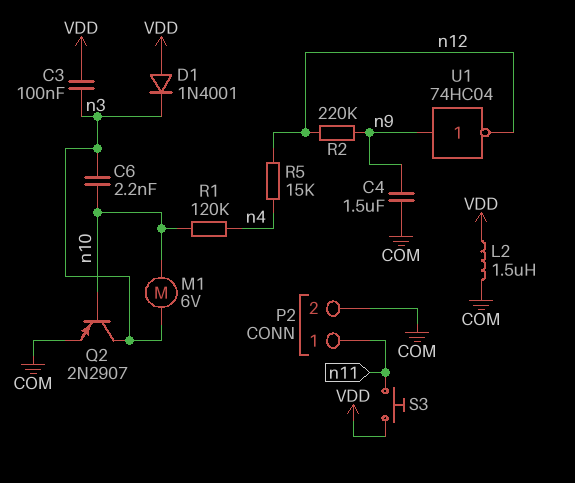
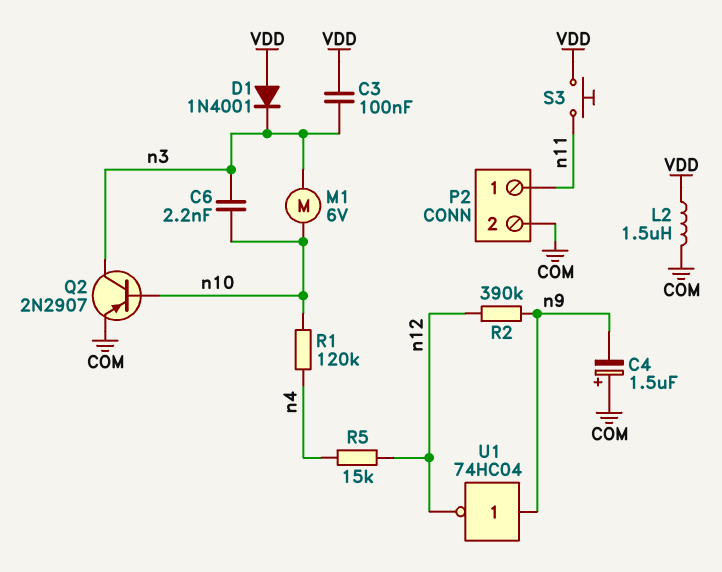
C4: 1.5uF (COM, n9) -> 1.5uF (plus COM, minus n9)
R2: 220k (n9, n12) -> 390k (n9, n12)

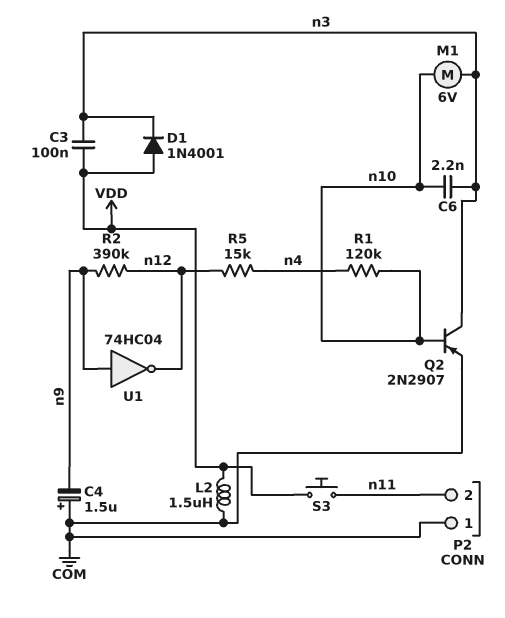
P2 pin 1: n11 -> COM
P2 pin 2: COM -> n11

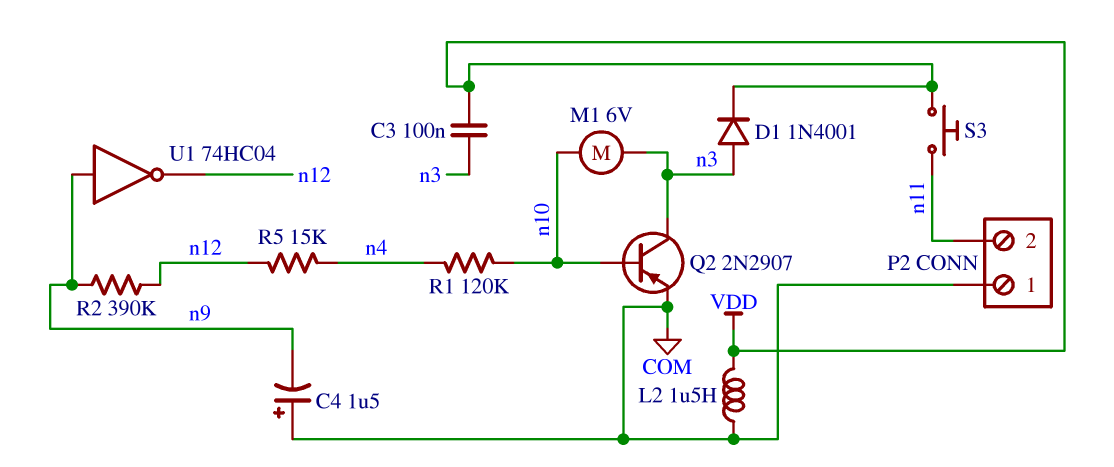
C6: 2.2nF (n3, n10) -> none
D1: diode 1N4001 (A VDD, K n3) -> diode 1N4001 (A n3, K VDD)

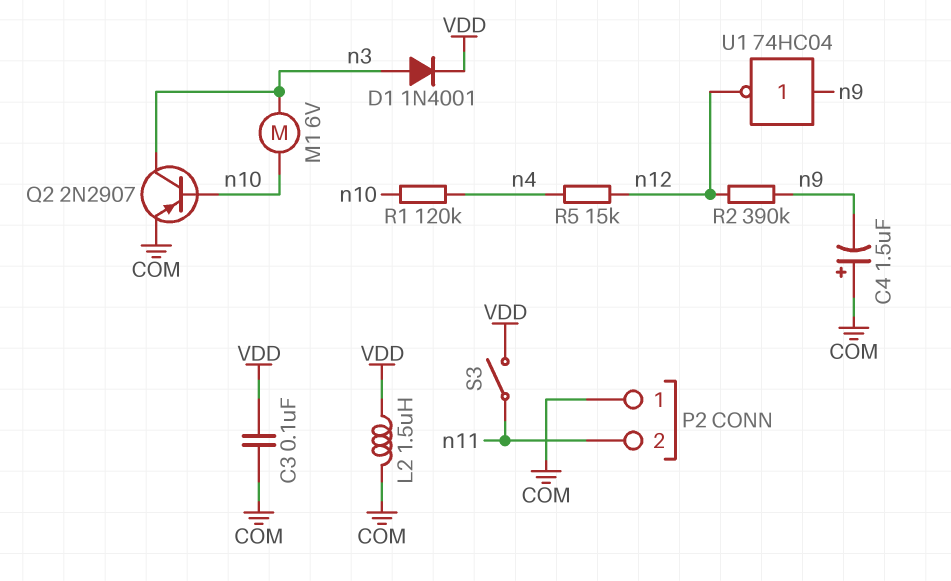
C3: 100nF (VDD, n3) -> 100nF (COM, VDD)
S3: button (VDD, n11) -> switch (VDD, n11)

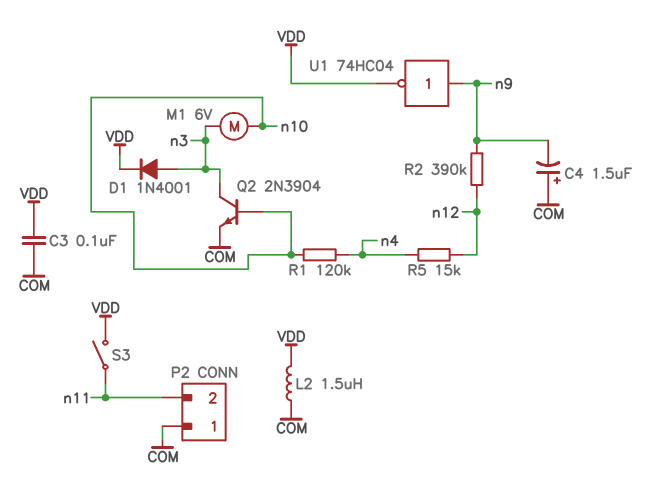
Q2: PNP 2N2907 (B n10, C n3, E COM) -> NPN 2N3904 (B n10, C n3, E COM)
U1: NOT 74HC04 (in n9, out n12) -> NOT 74HC04 (in n9, out VDD)

